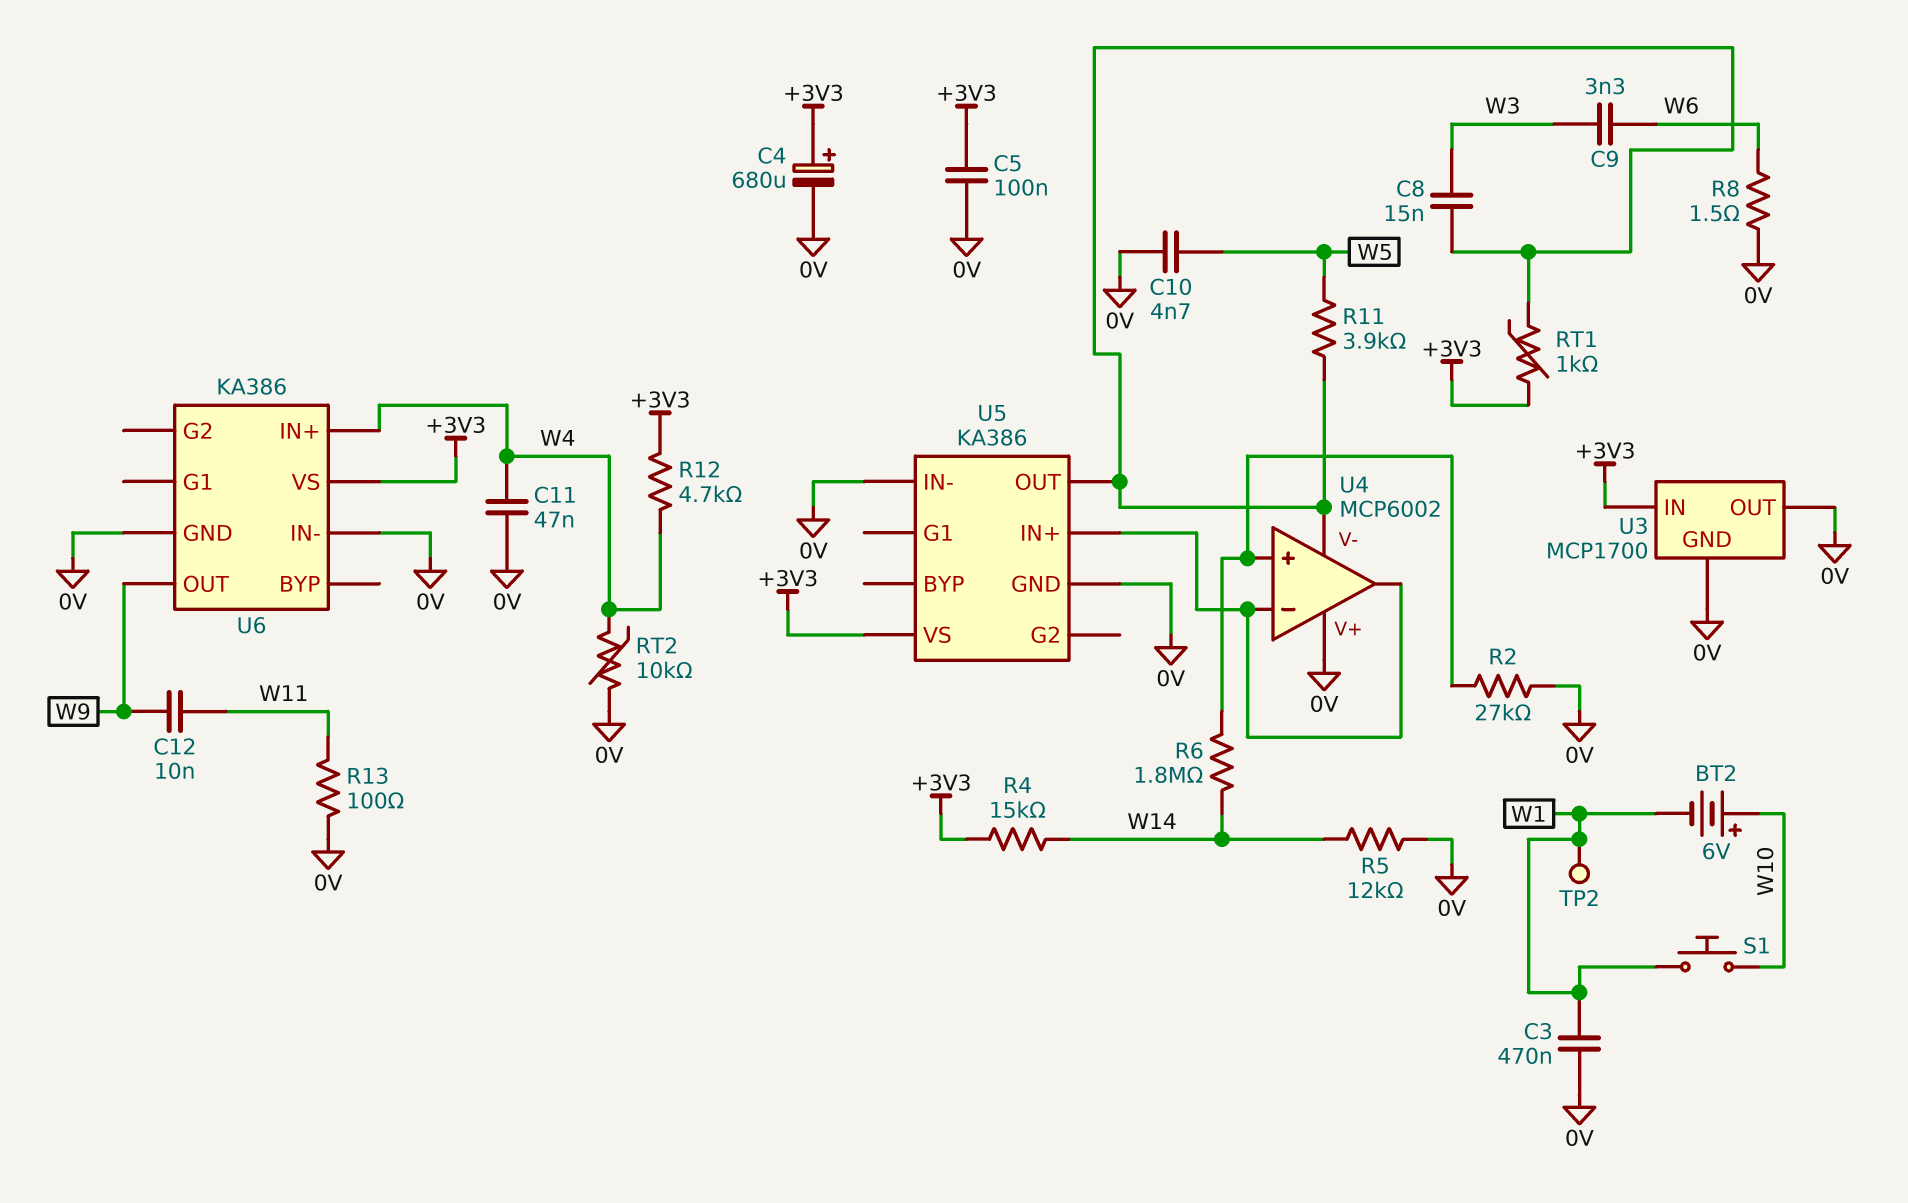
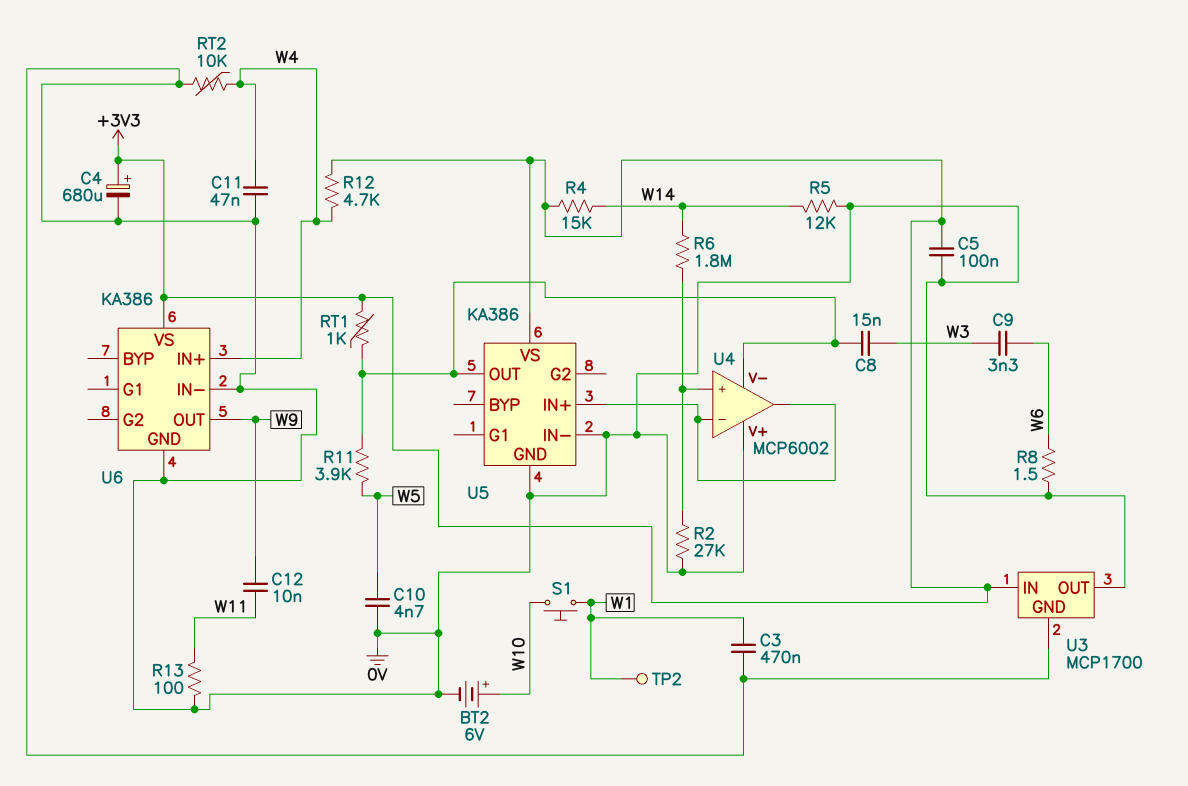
BT2: 6V (plus W10, minus W1) -> 6V (plus W10, minus 0V)

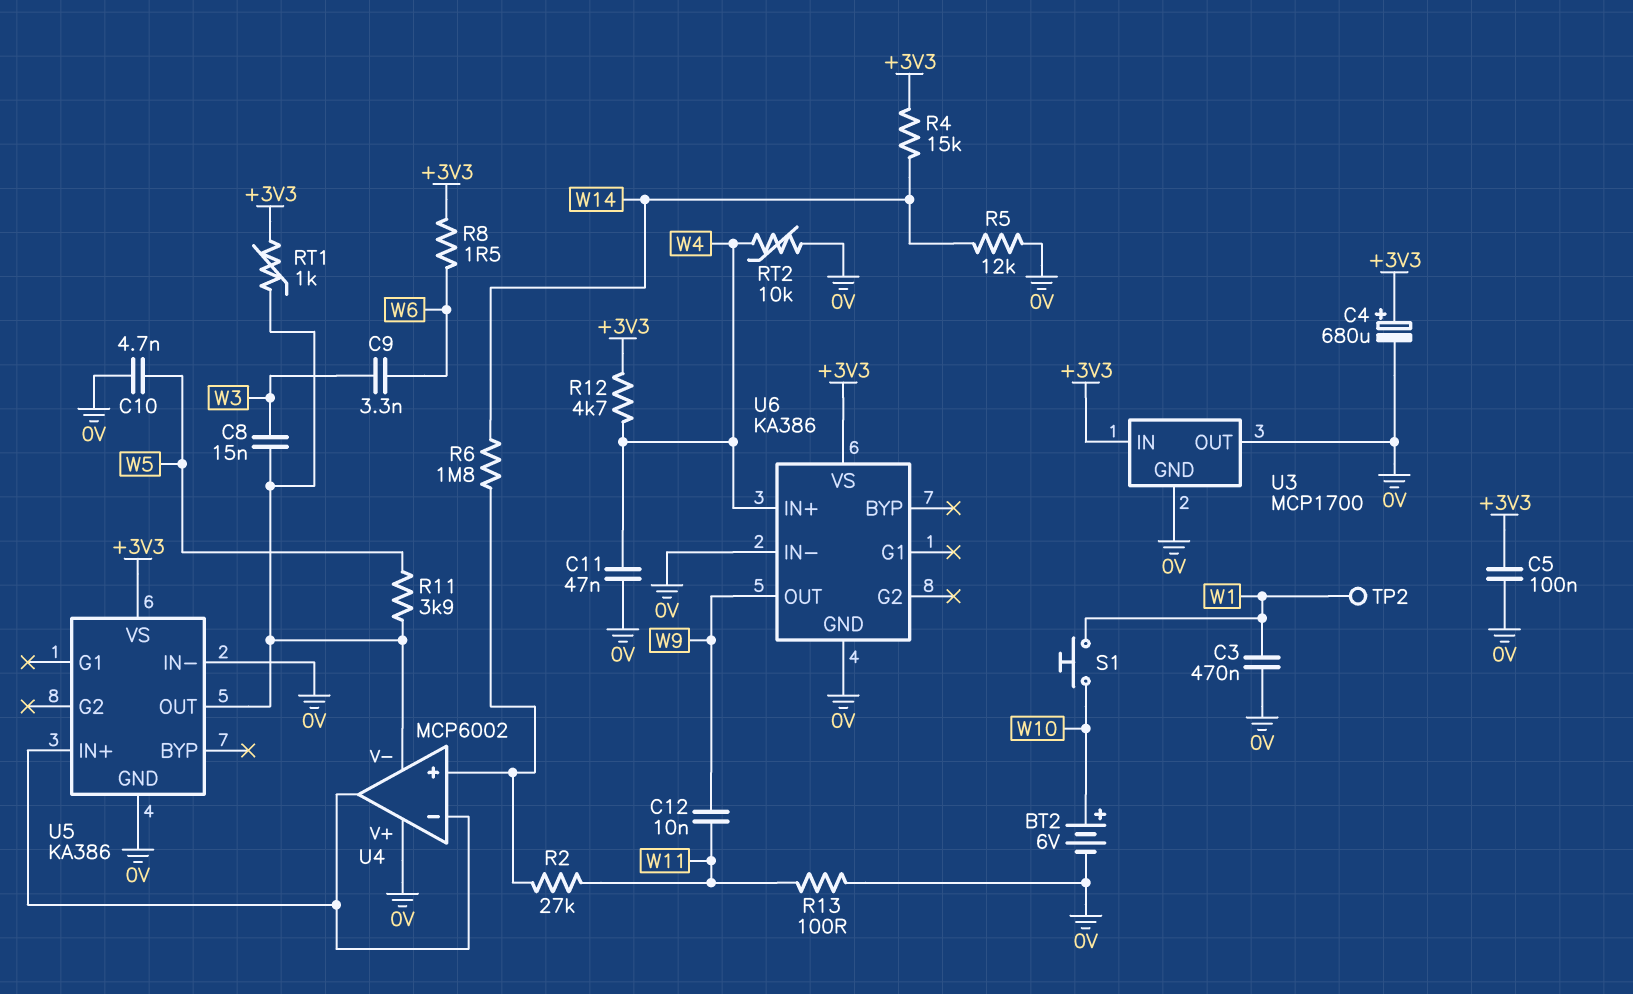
R2: 27k (0V, U4/in+) -> 27k (U4/in+, W11)
R8: 1.5 (0V, W6) -> 1.5 (+3V3, W6)

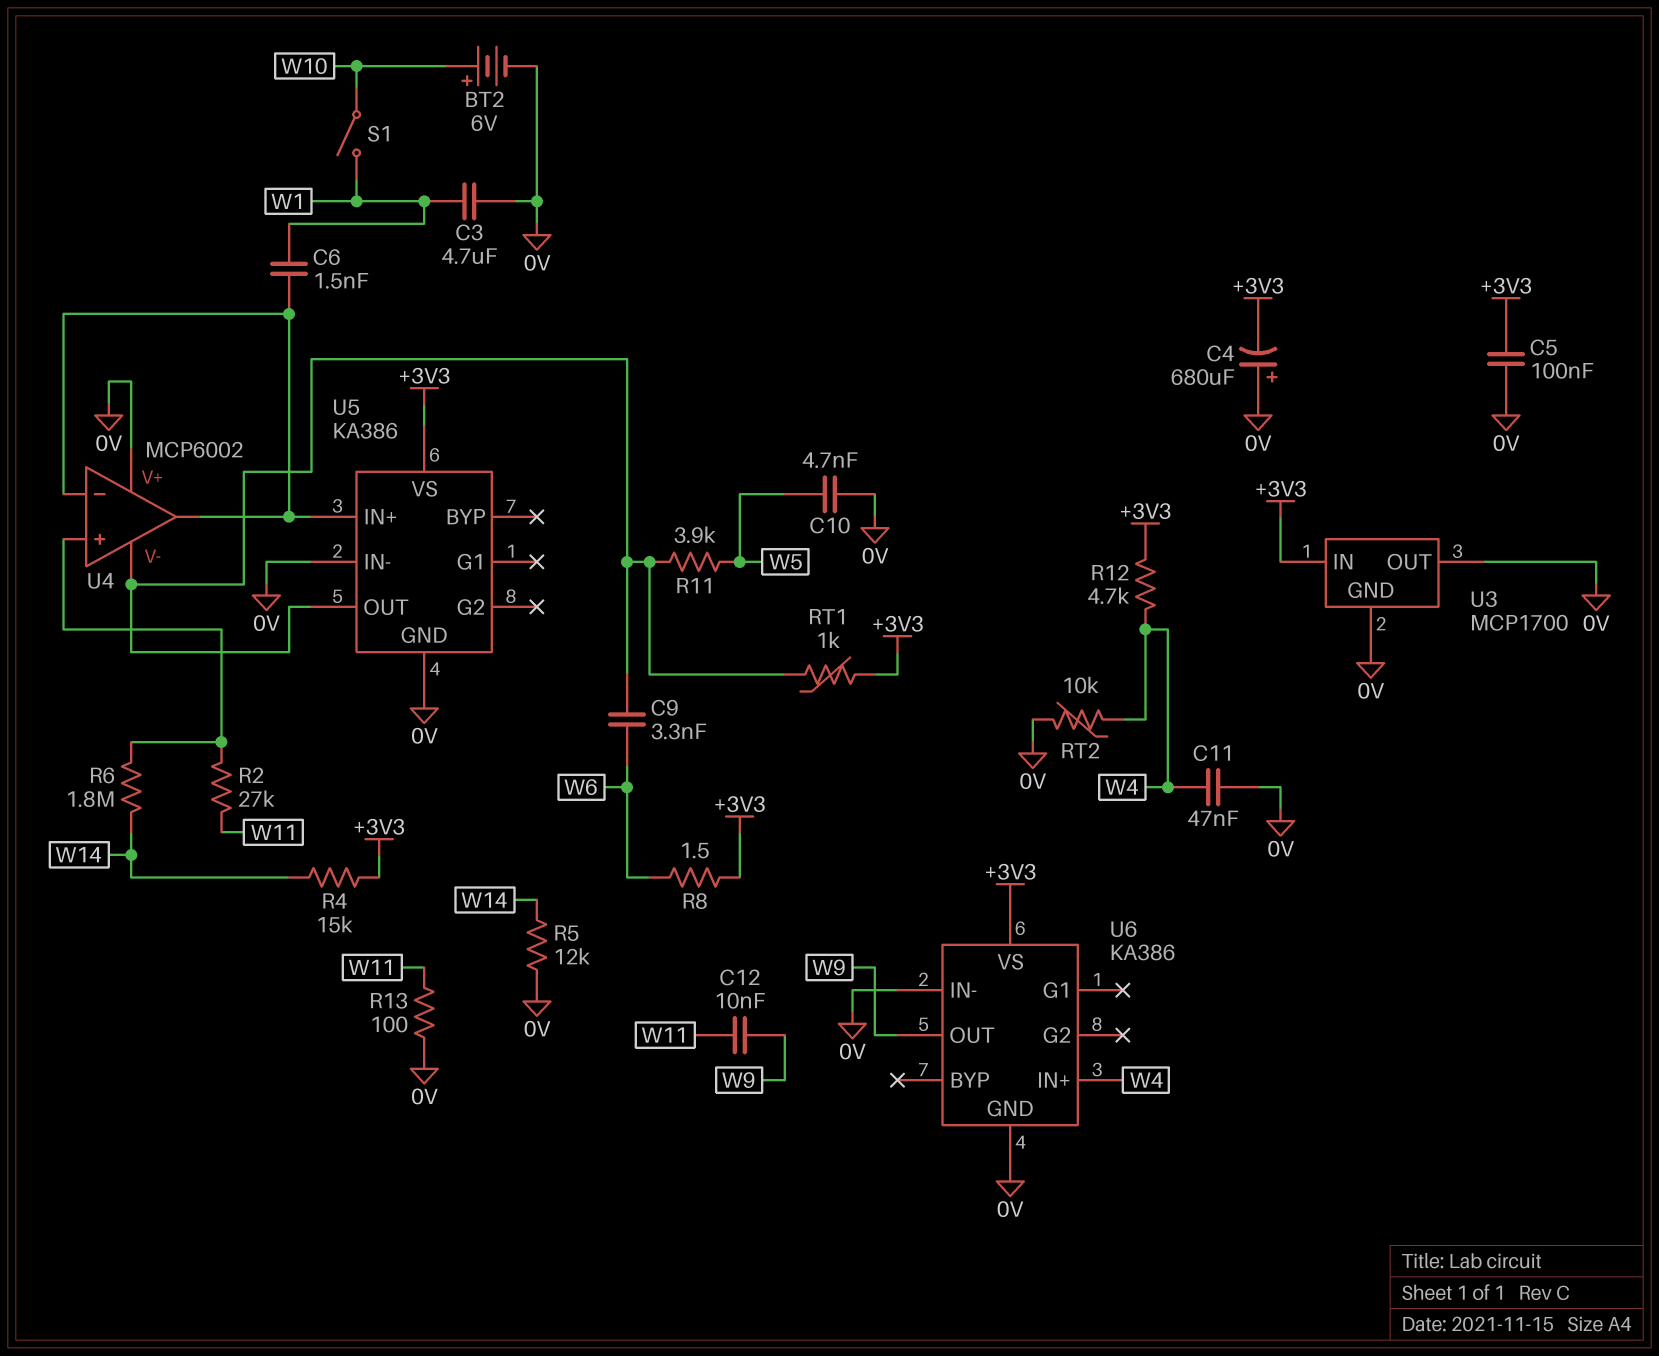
C3: 470nF (0V, W1) -> 4.7uF (0V, W1)
C4: 680uF (plus +3V3, minus 0V) -> 680uF (plus 0V, minus +3V3)
C6: none -> 1.5nF (U4/in-, W1)
C8: 15nF (U4/V-, W3) -> none
C9: 3.3nF (W3, W6) -> 3.3nF (U4/V-, W6)
S1: button (W1, W10) -> switch (W1, W10)
TP2: test point (W1) -> none

